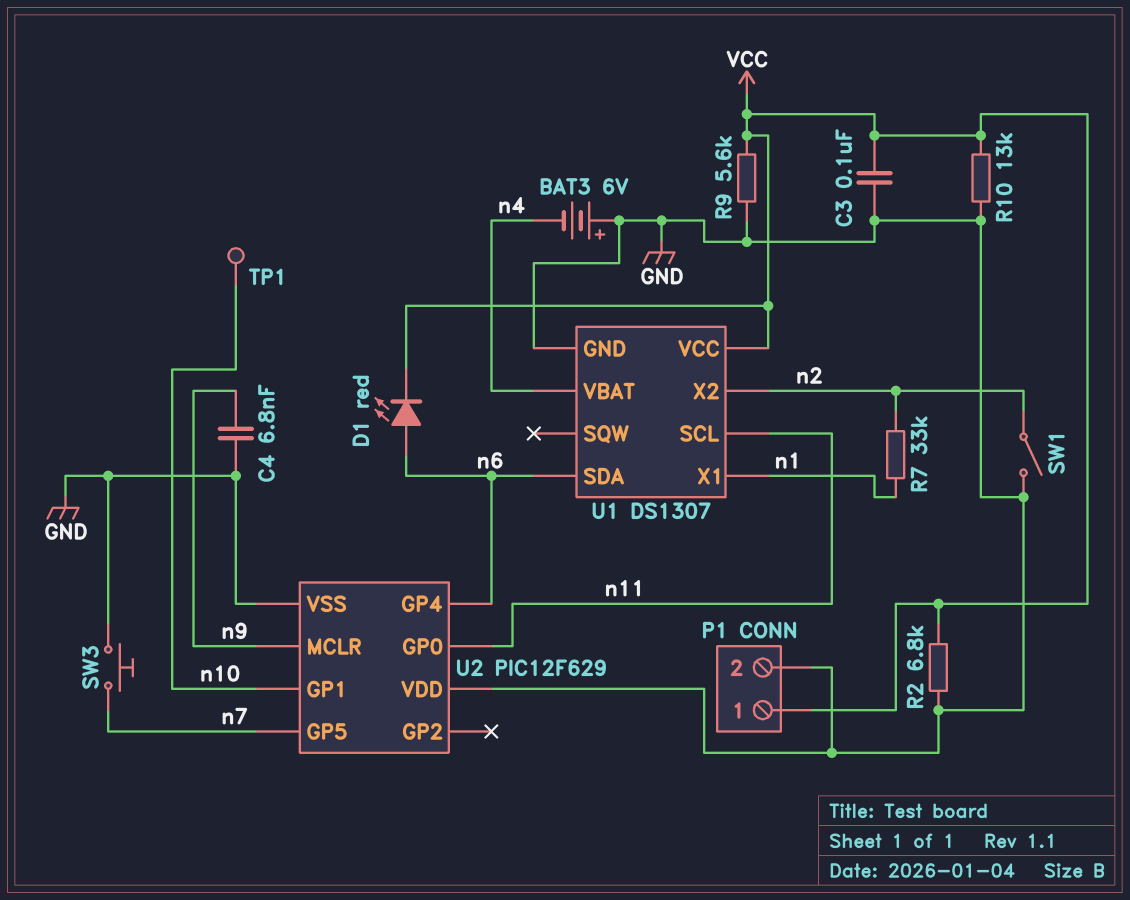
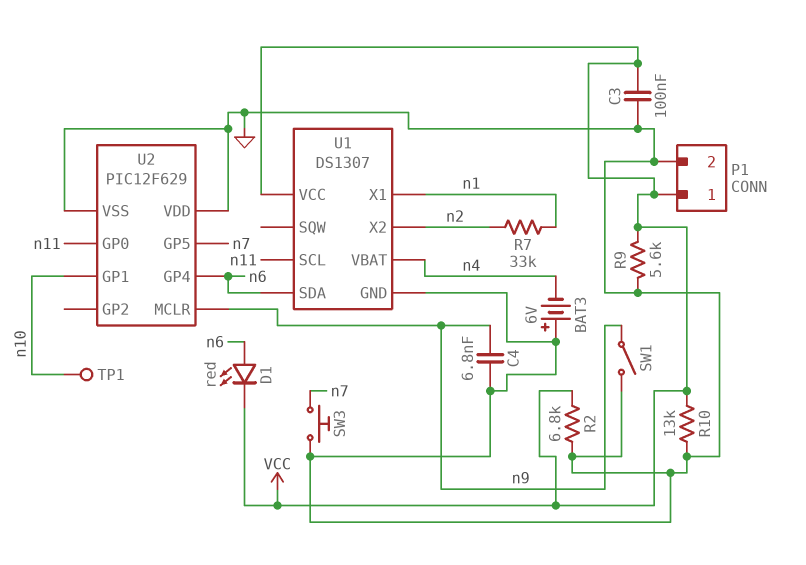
SW1: switch (GND, n2) -> switch (GND, n9)

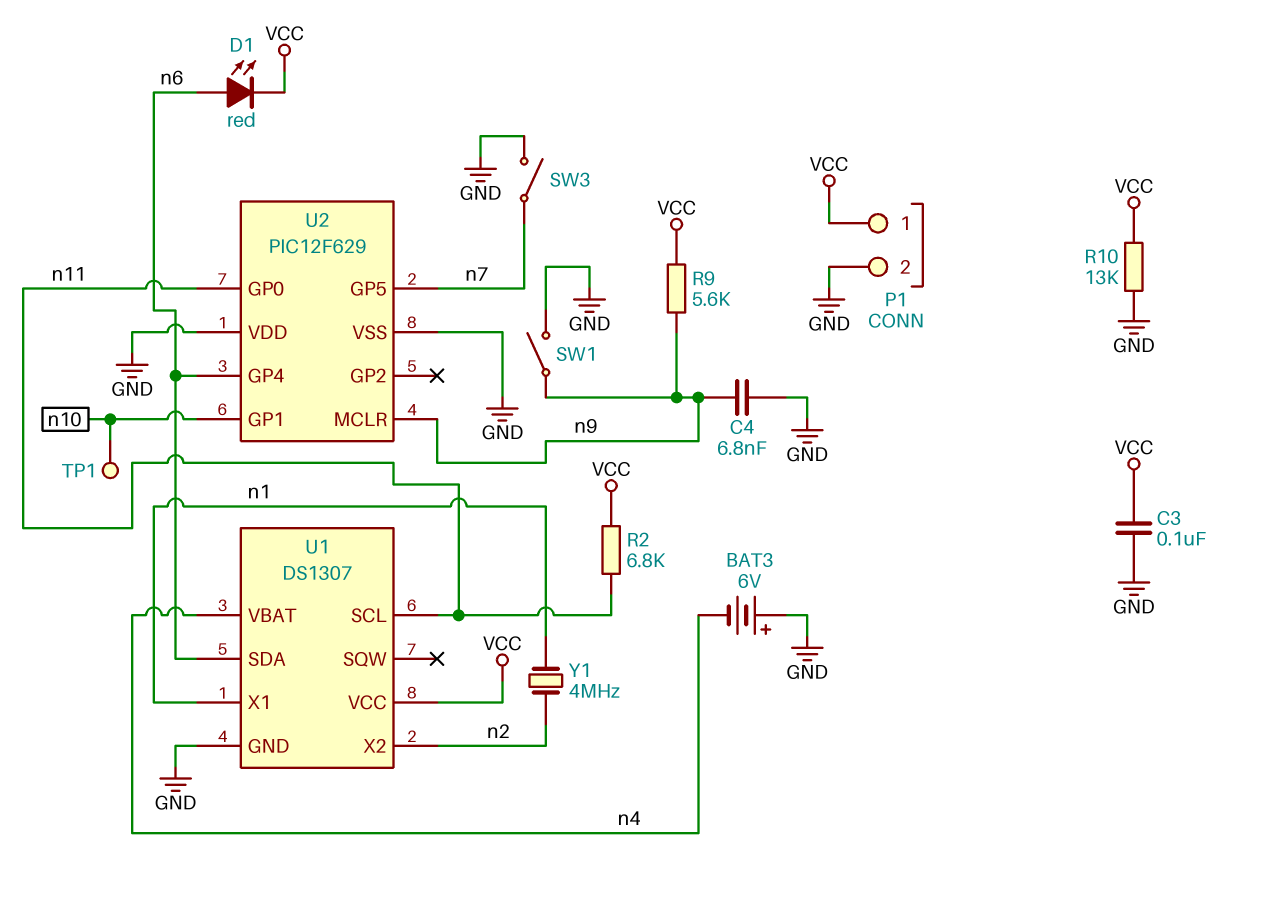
R2: 6.8k (GND, VCC) -> 6.8k (VCC, n11)
R7: 33k (n1, n2) -> none
R9: 5.6k (GND, VCC) -> 5.6k (VCC, n9)
SW3: button (GND, n7) -> switch (GND, n7)
Y1: none -> 4MHz (n1, n2)

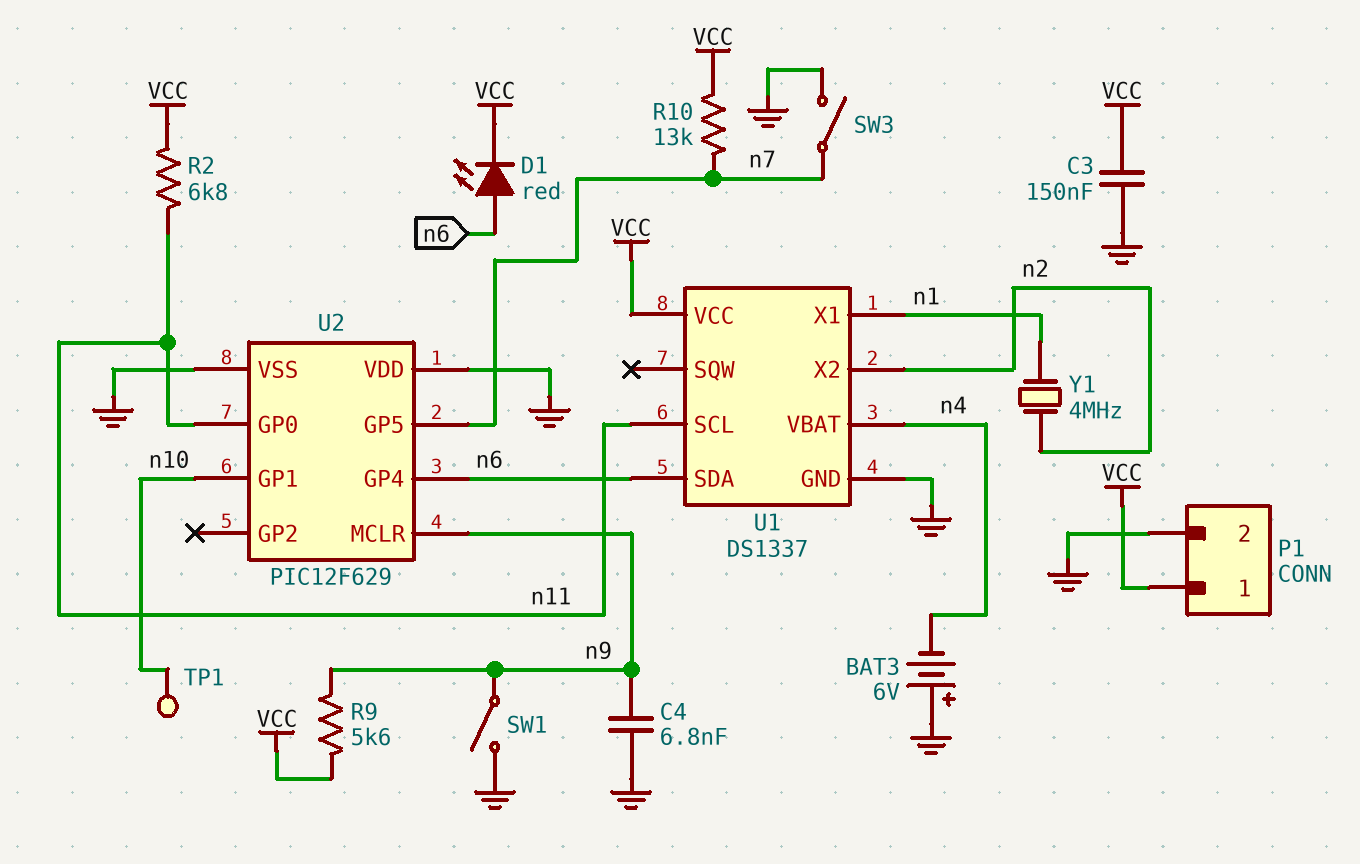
C3: 100nF (GND, VCC) -> 150nF (GND, VCC)
R10: 13k (GND, VCC) -> 13k (VCC, n7)
U1: DS1307 -> DS1337

